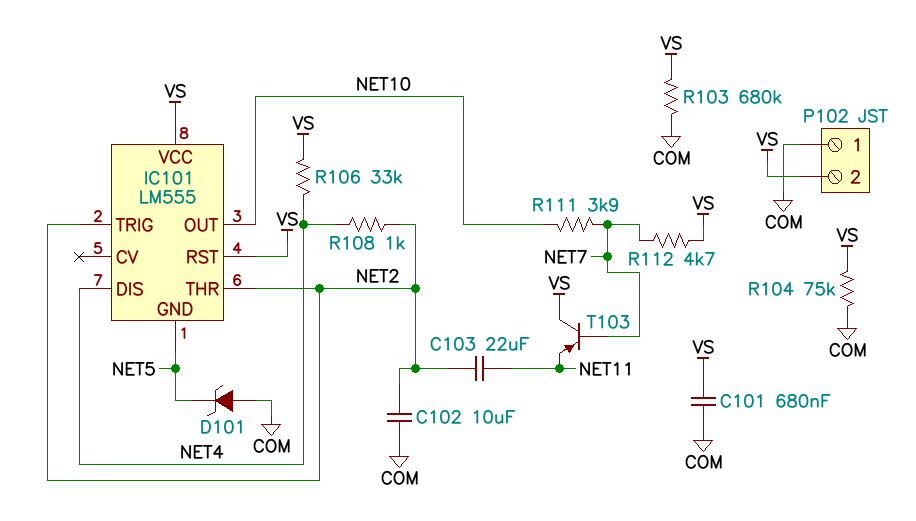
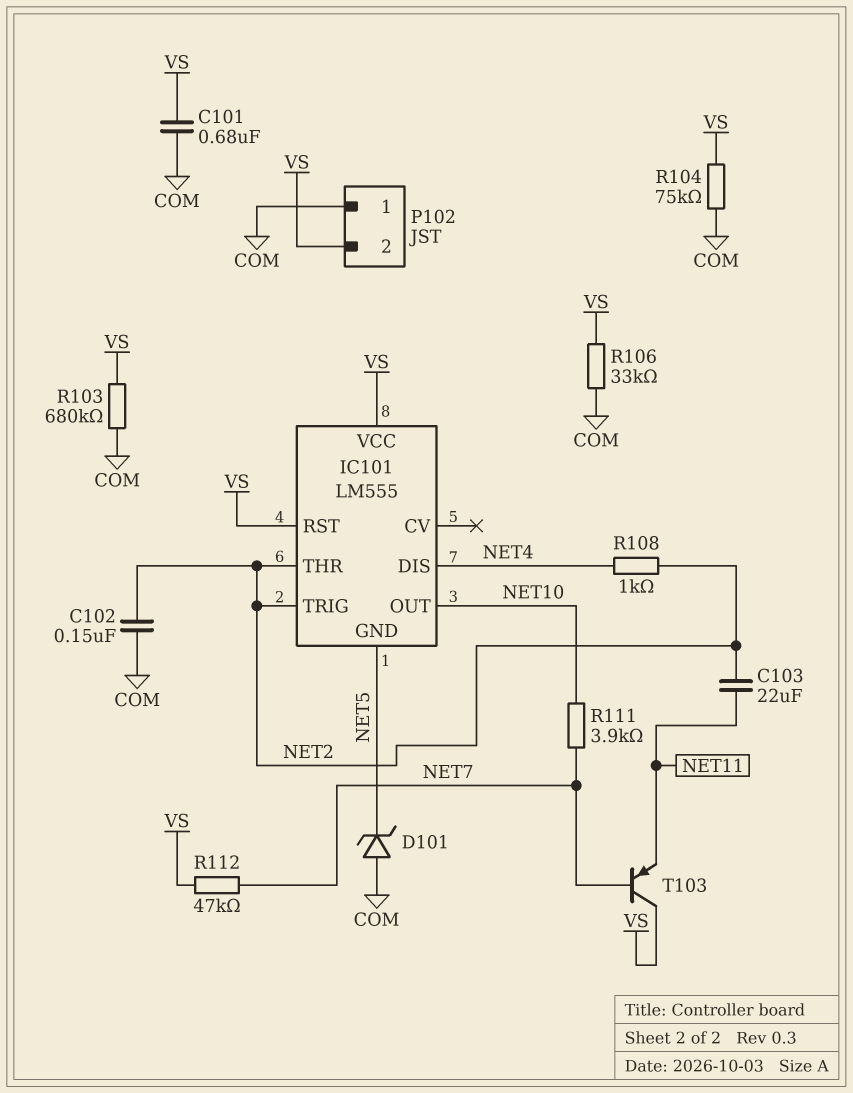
C102: 10uF (COM, NET2) -> 150nF (COM, NET2)
R106: 33k (NET4, VS) -> 33k (COM, VS)
R112: 4.7k (NET7, VS) -> 47k (NET7, VS)

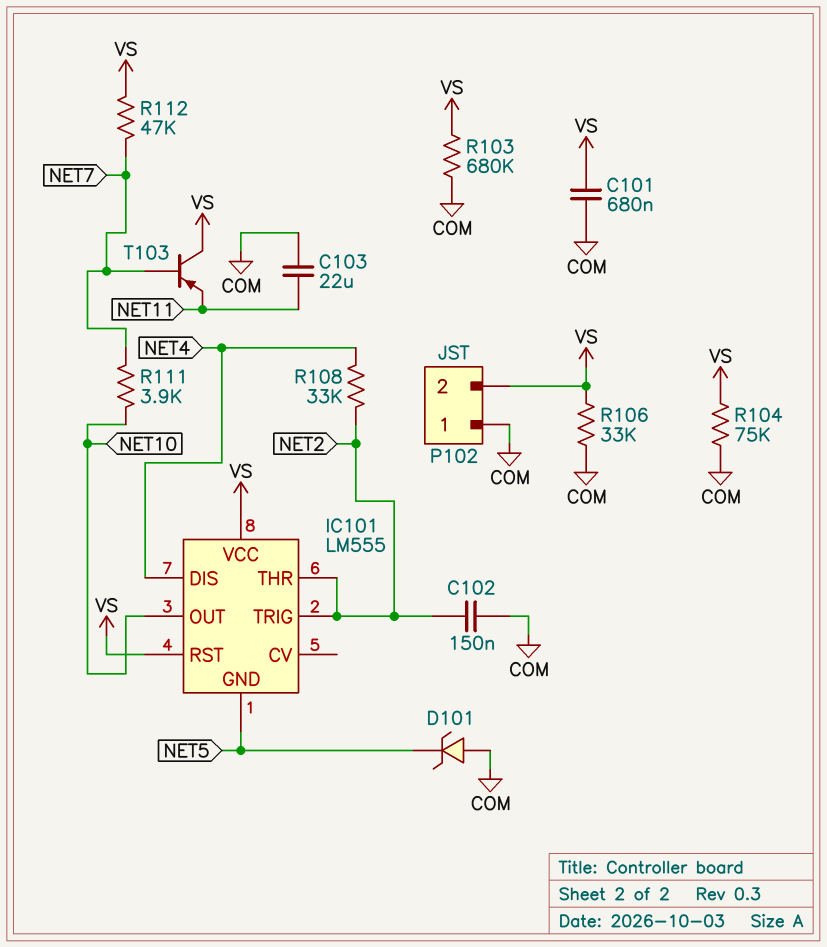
C103: 22uF (NET2, NET11) -> 22uF (COM, NET11)
R108: 1k (NET2, NET4) -> 33k (NET2, NET4)

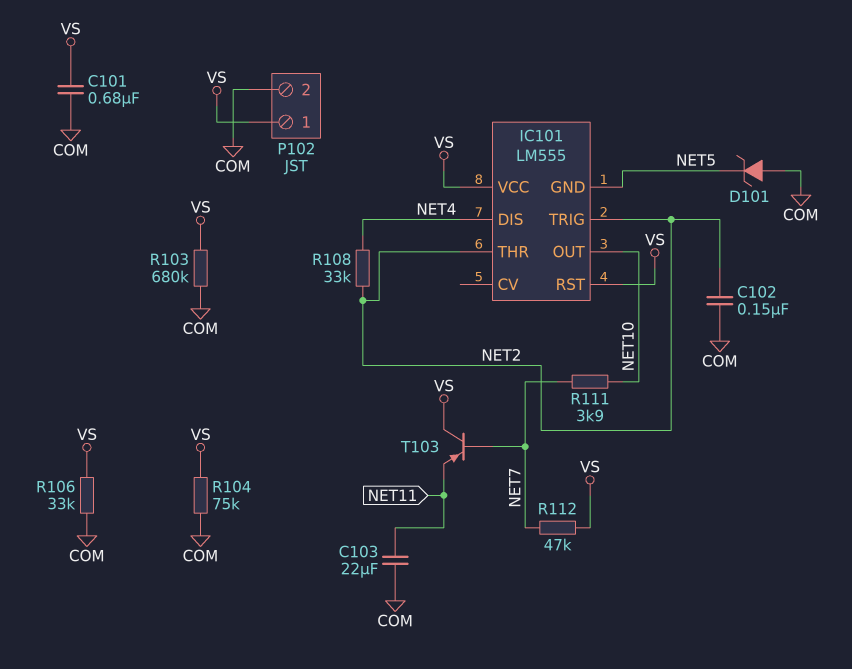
P102 pin 1: COM -> VS
P102 pin 2: VS -> COM

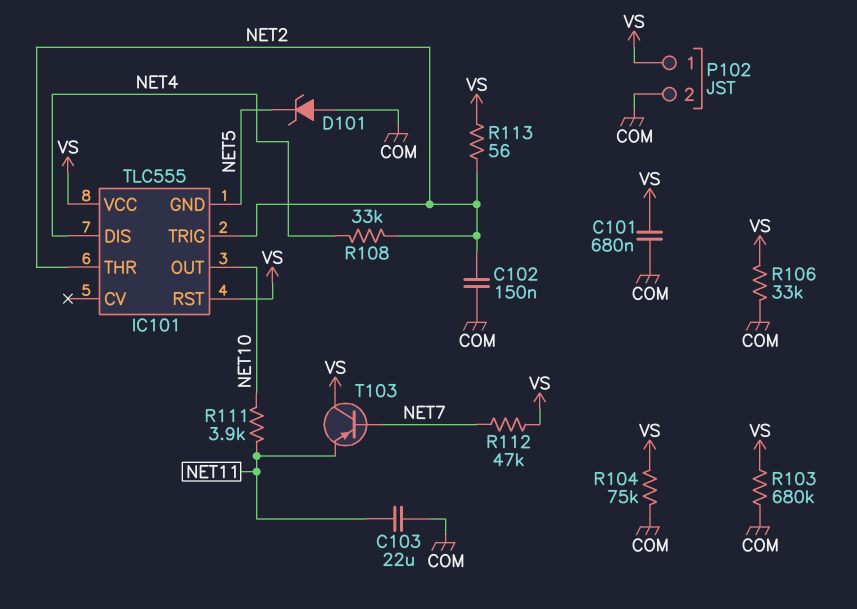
IC101: LM555 -> TLC555
R111: 3.9k (NET7, NET10) -> 3.9k (NET10, NET11)
R113: none -> 56 (NET2, VS)

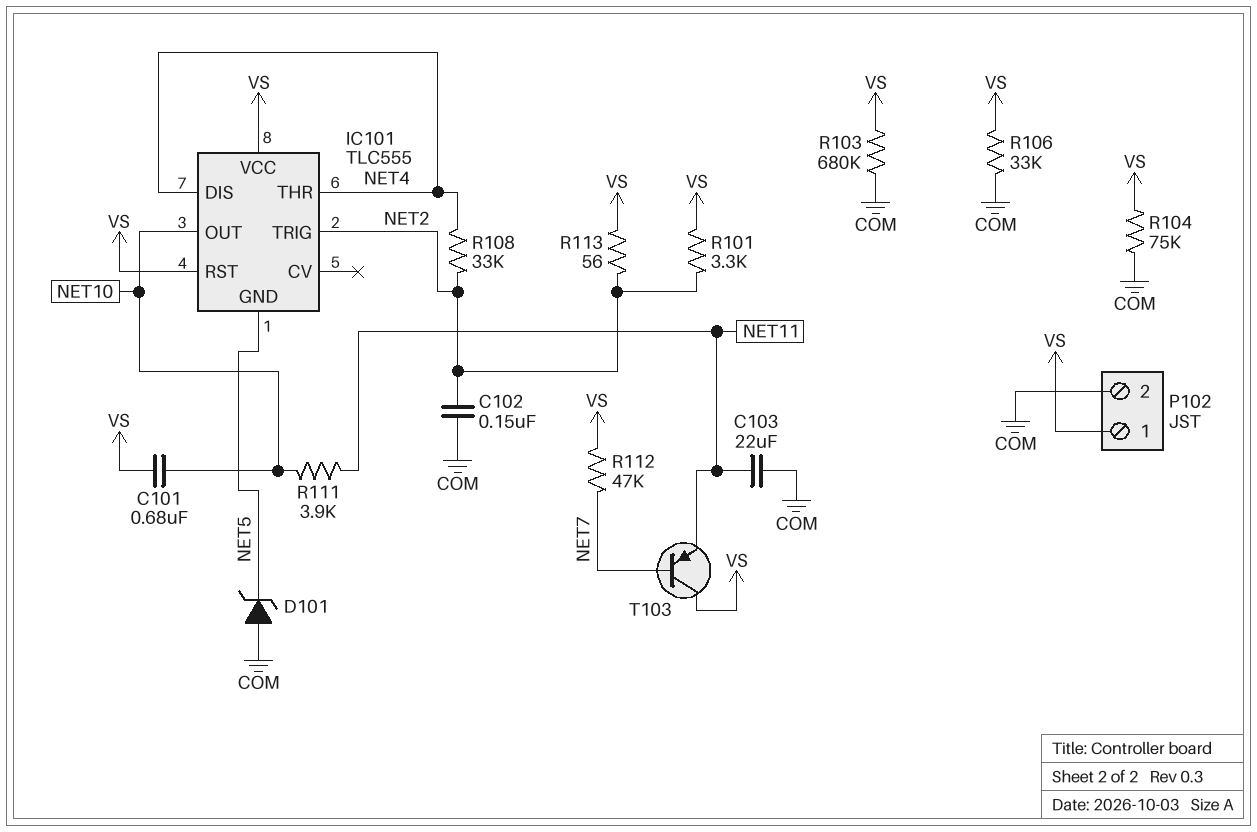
C101: 680nF (COM, VS) -> 680nF (NET10, VS)
IC101 pin THR: NET2 -> NET4
R101: none -> 3.3k (NET2, VS)

